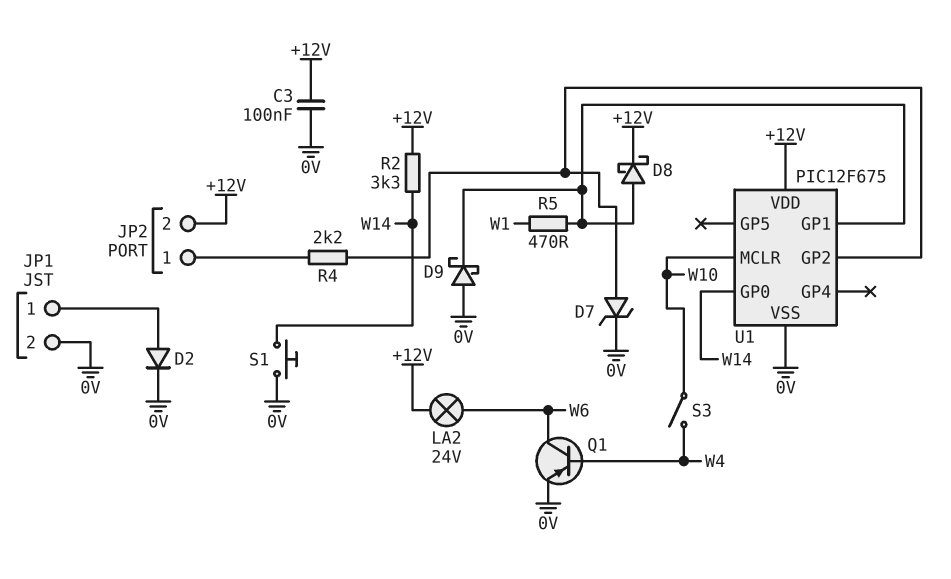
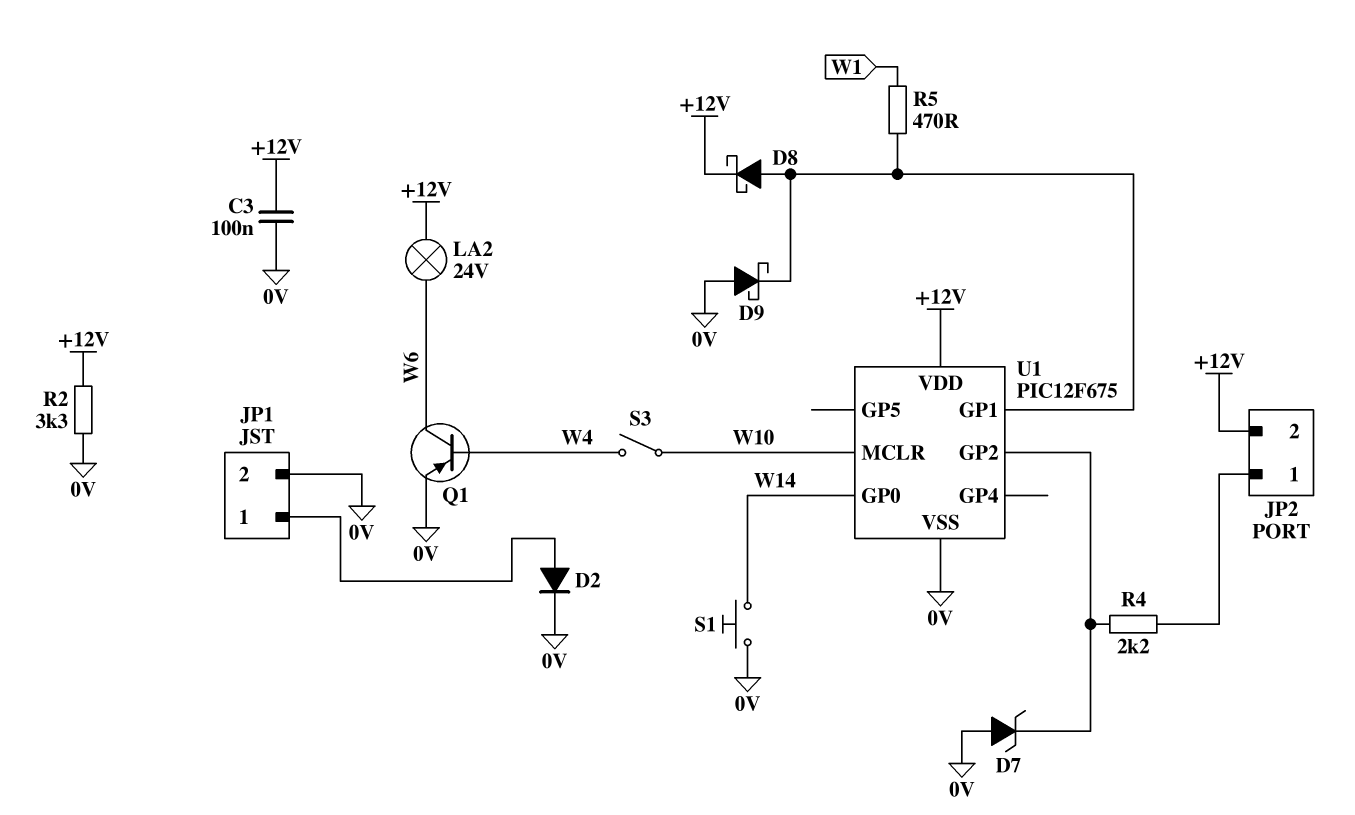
D7: zener (A U1/GP2, K 0V) -> zener (A 0V, K U1/GP2)
R2: 3.3k (+12V, W14) -> 3.3k (+12V, 0V)

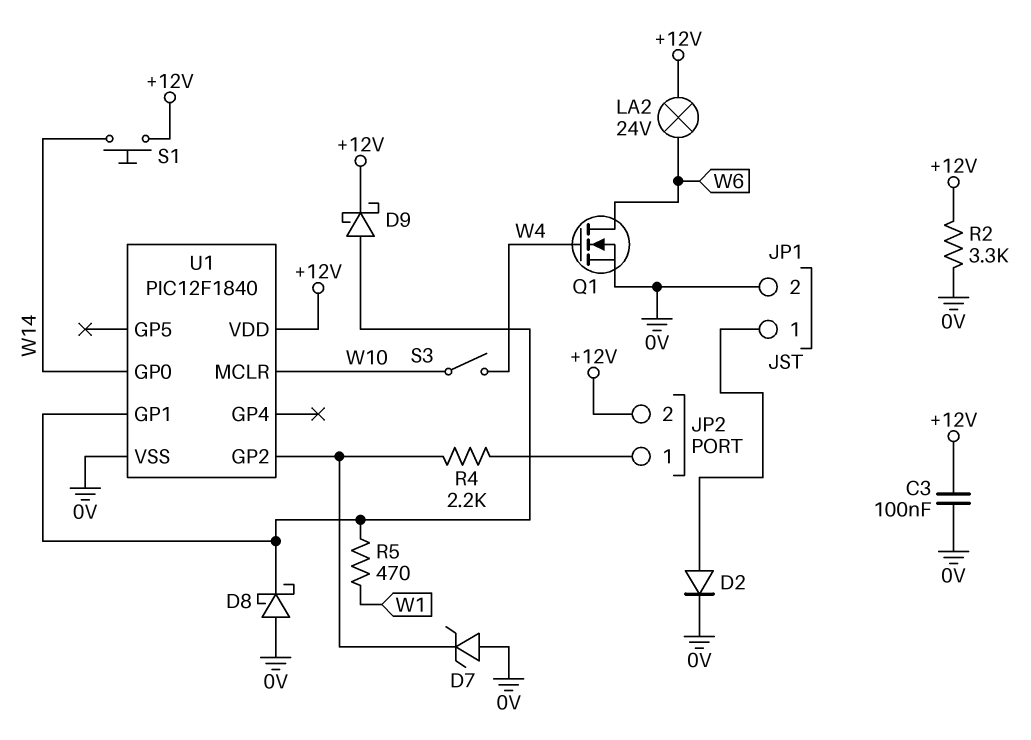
D8: schottky (A U1/GP1, K +12V) -> schottky (A 0V, K U1/GP1)
D9: schottky (A 0V, K U1/GP1) -> schottky (A U1/GP1, K +12V)
Q1: PNP (B W4, C W6, E 0V) -> NMOS (G W4, D W6, S 0V)
S1: button (0V, W14) -> button (+12V, W14)
U1: PIC12F675 -> PIC12F1840

